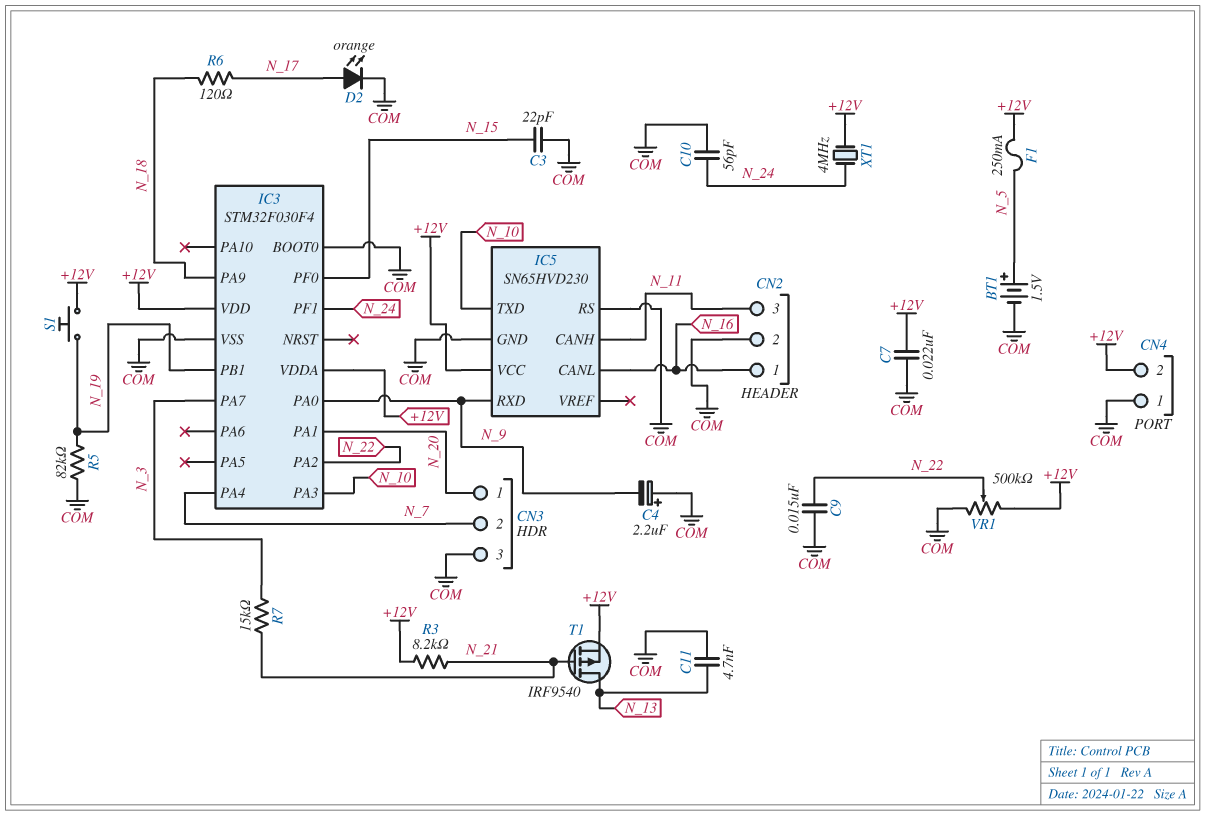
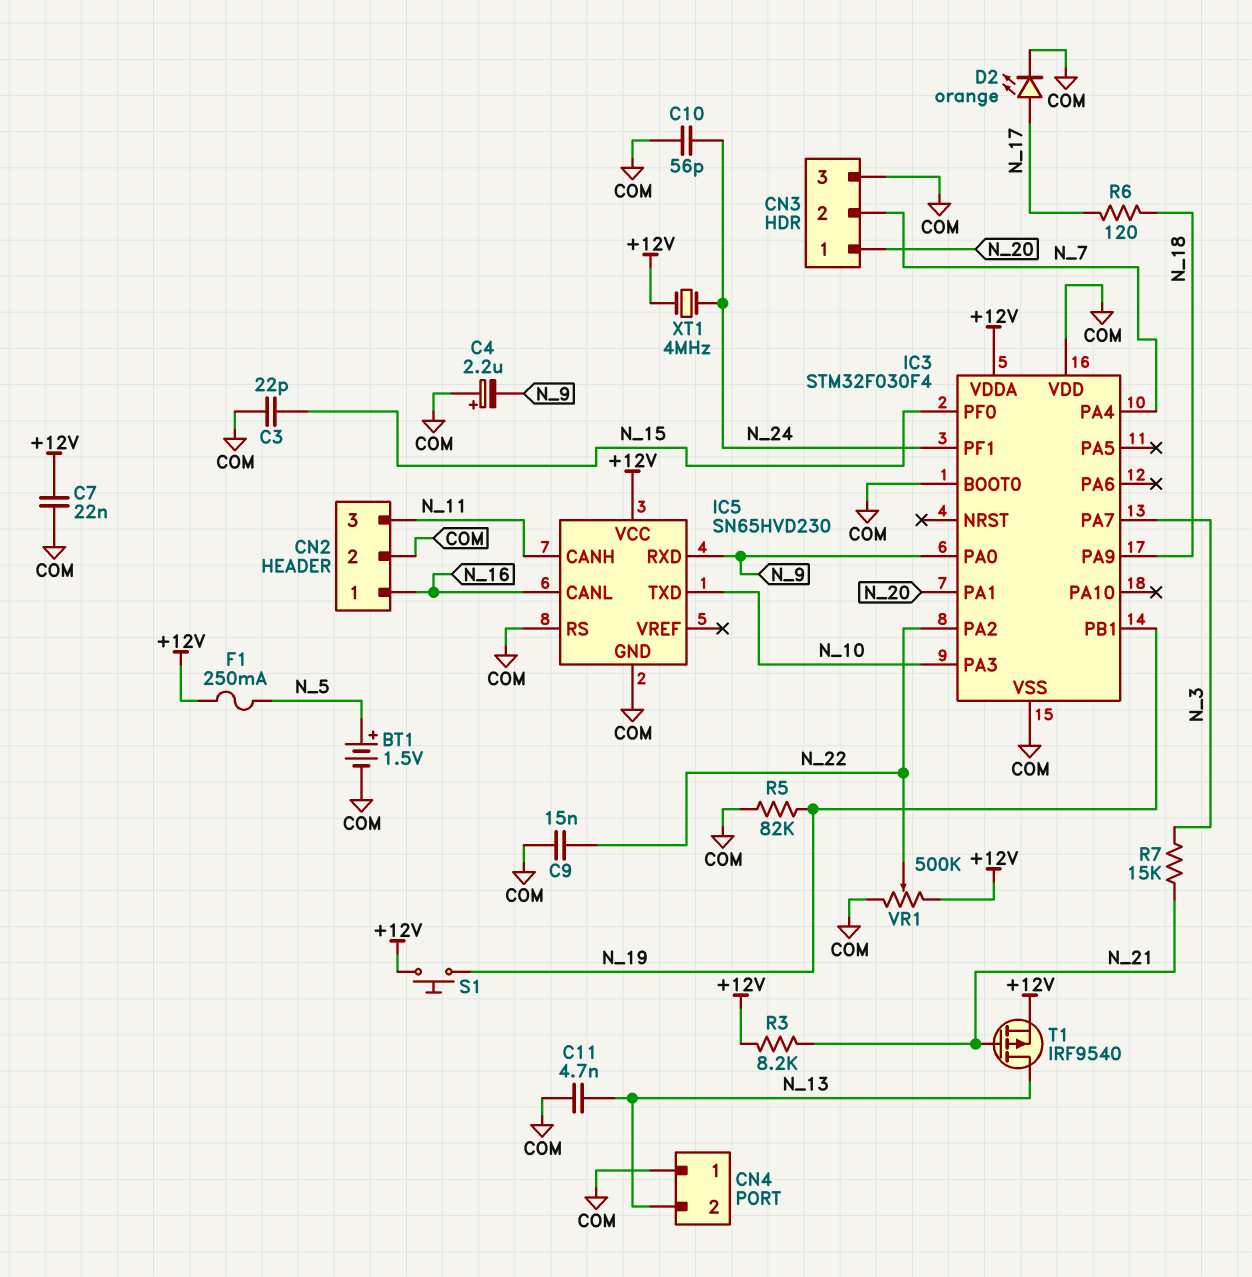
CN4 pin 2: +12V -> N_13
IC3 pin VDD: +12V -> COM

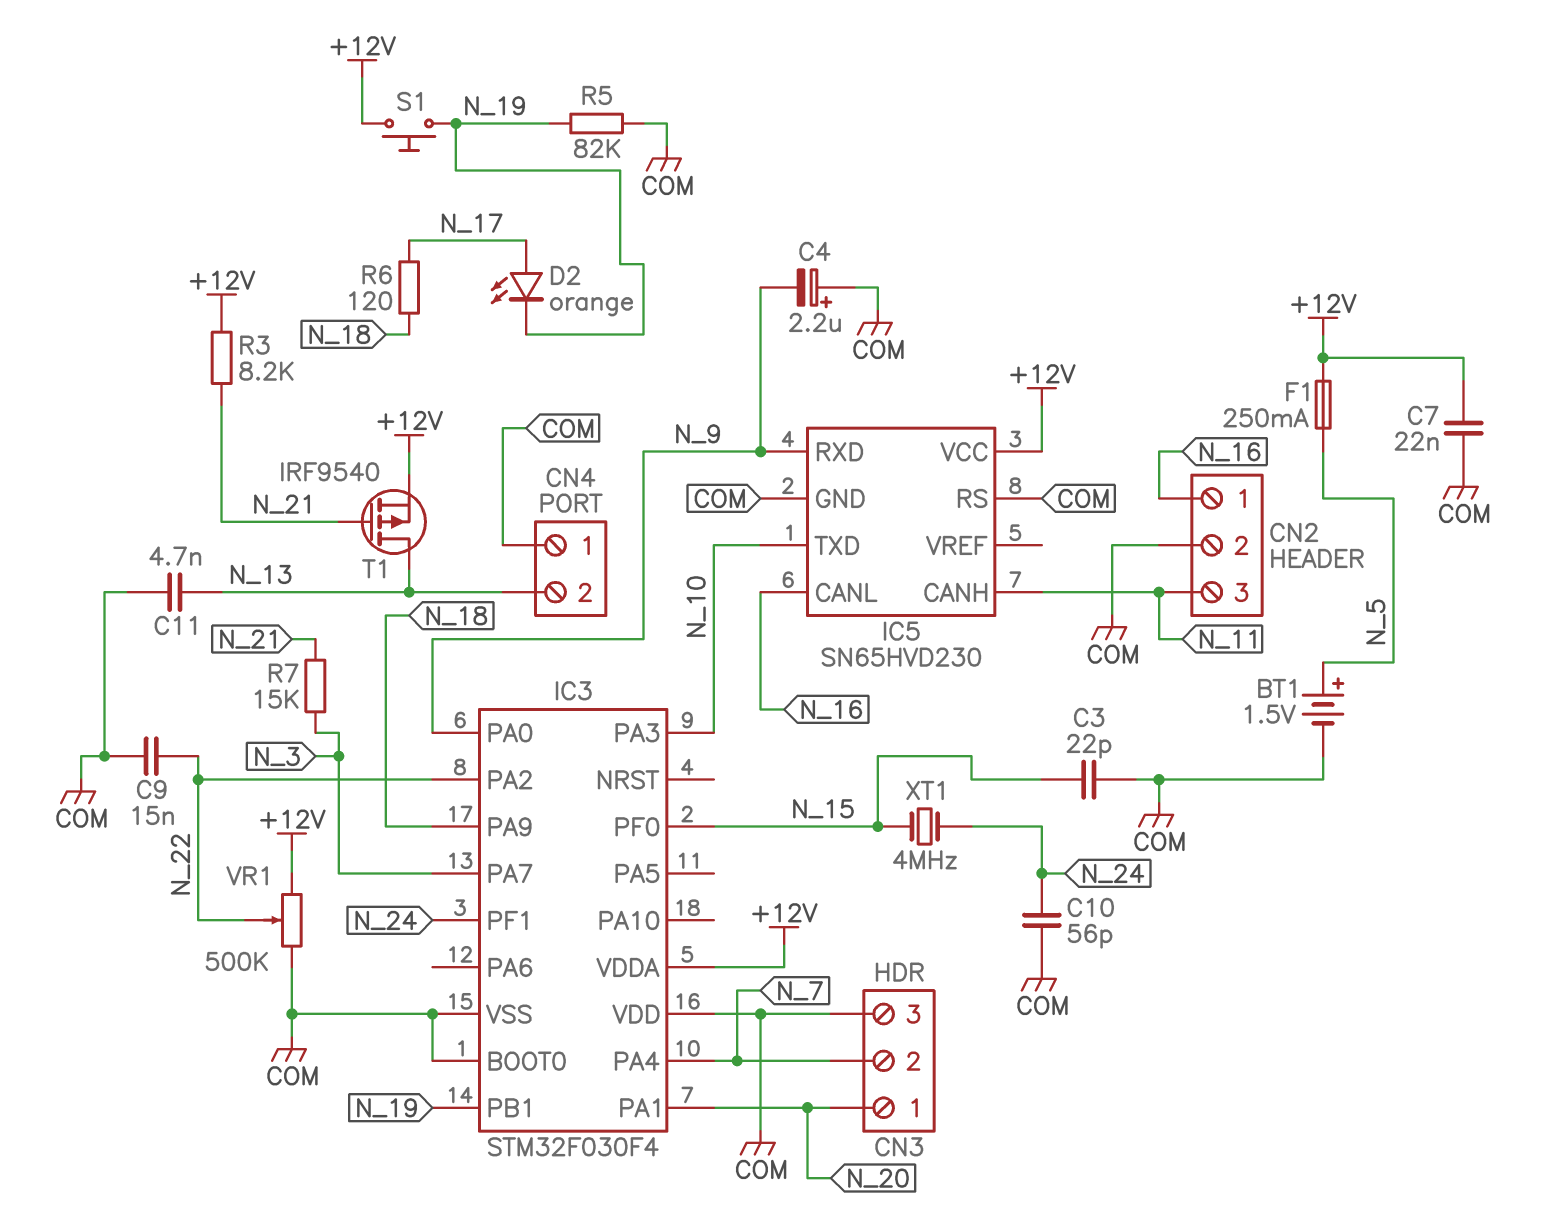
D2: LED orange (A N_17, K COM) -> LED orange (A N_17, K N_19)
XT1: 4MHz (+12V, N_24) -> 4MHz (N_15, N_24)

